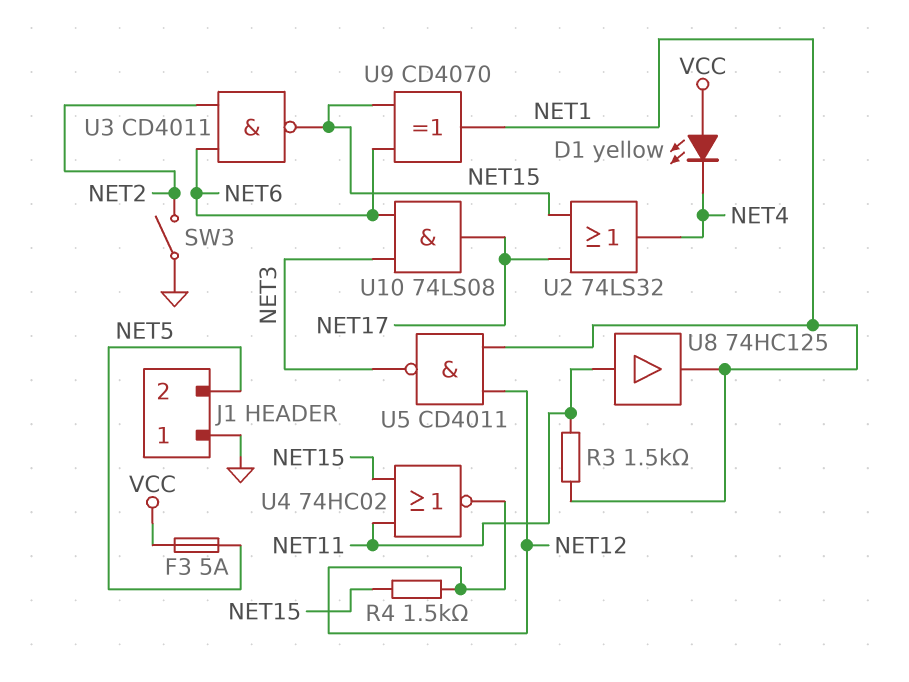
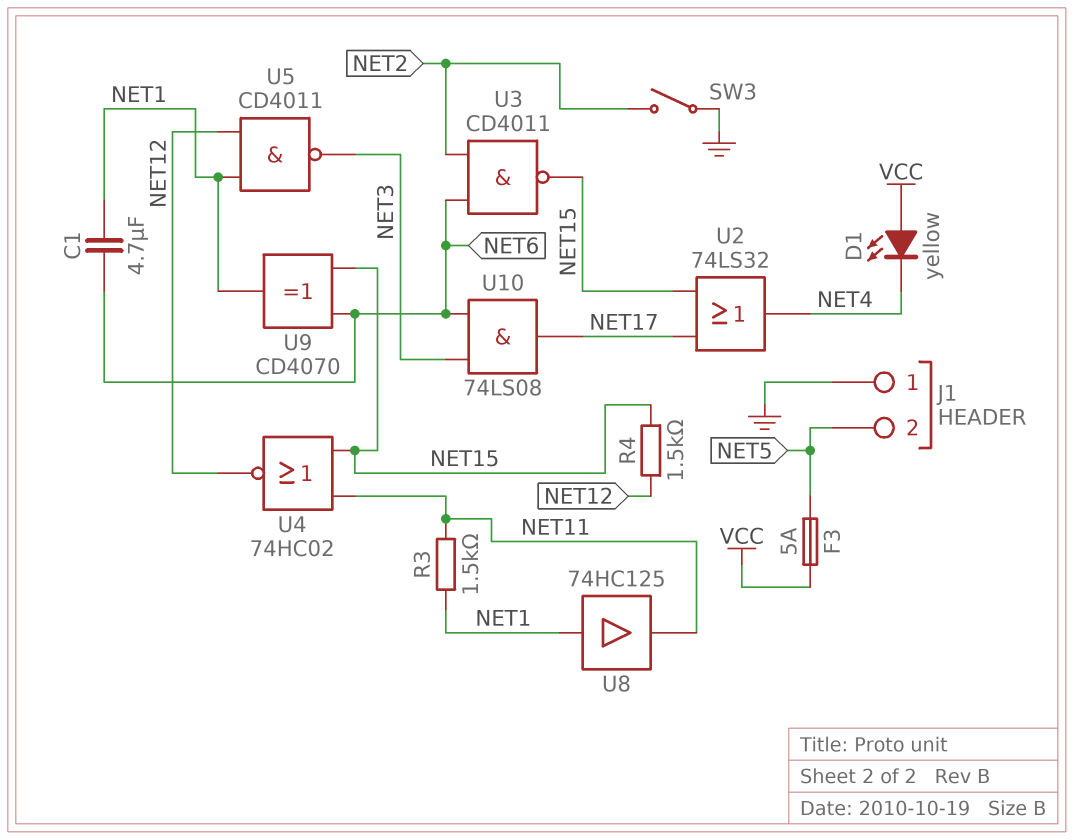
C1: none -> 4.7uF (NET1, NET6)
U8: buffer 74HC125 (in NET11, out NET1) -> buffer 74HC125 (in NET1, out NET11)

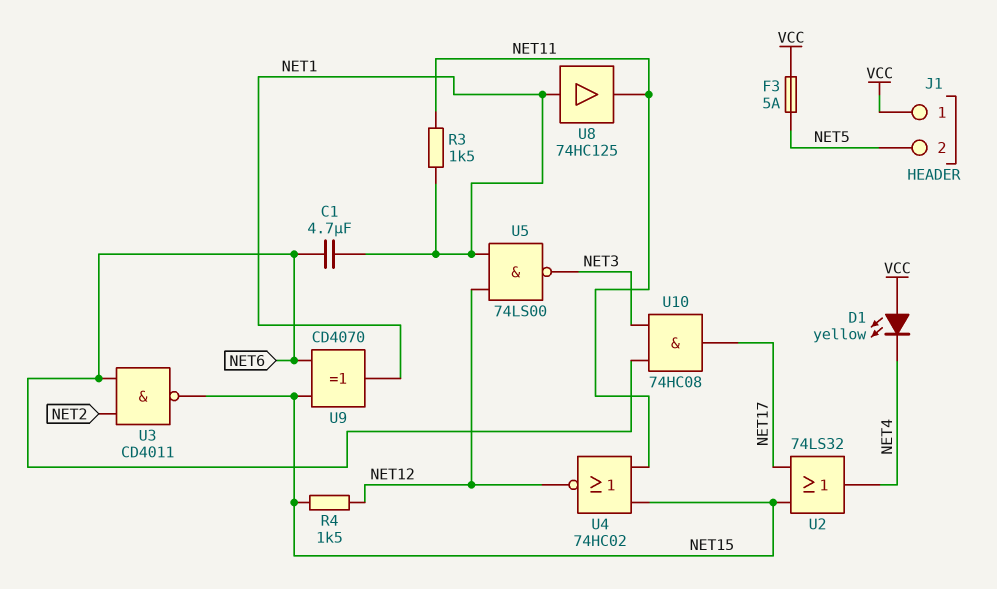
J1 pin 1: GND -> VCC
SW3: switch (GND, NET2) -> none
U5: NAND CD4011 (in NET1, in NET12, out NET3) -> NAND 74LS00 (in NET1, in NET12, out NET3)
U10: AND 74LS08 (in NET3, in NET6, out NET17) -> AND 74HC08 (in NET3, in NET6, out NET17)

